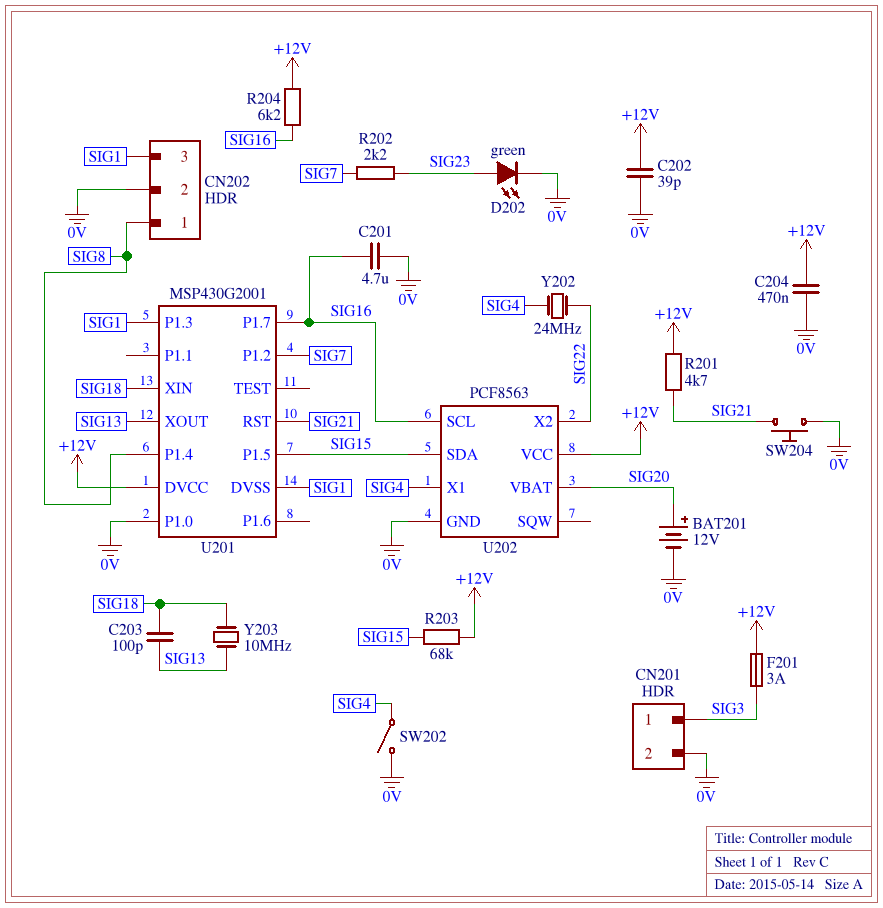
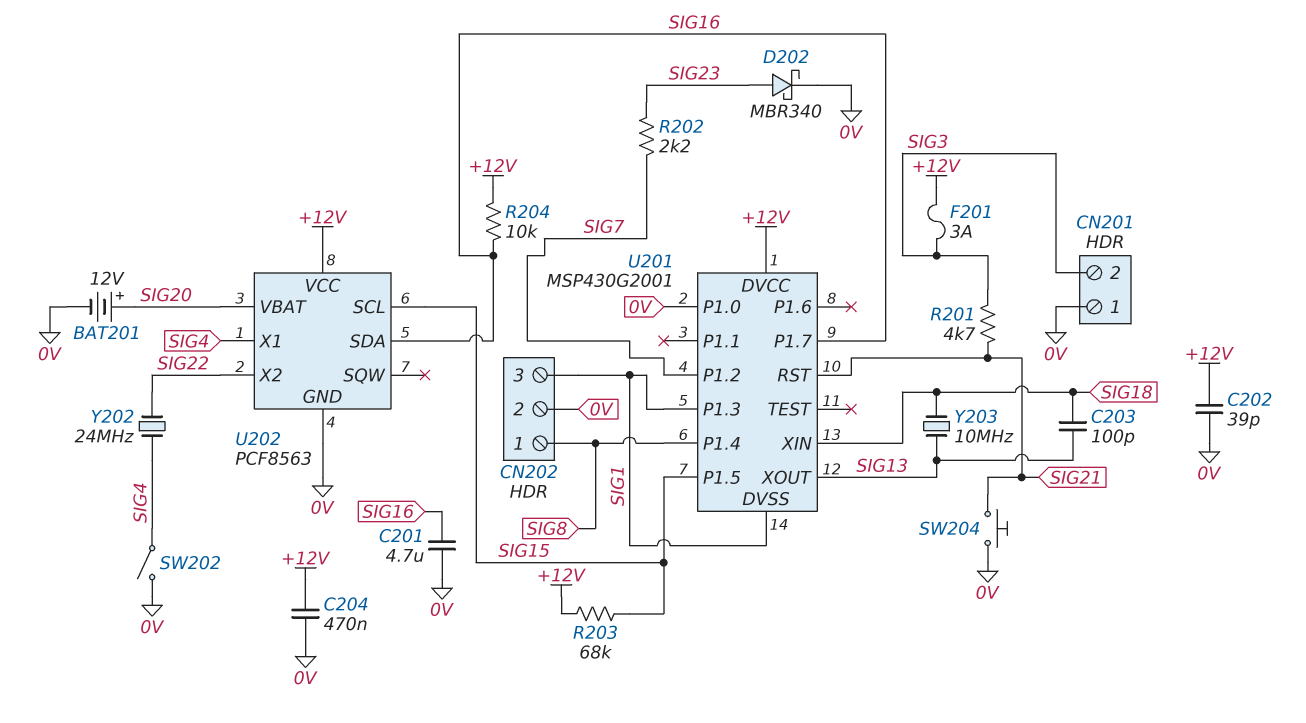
CN201 pin 1: SIG3 -> 0V
CN201 pin 2: 0V -> SIG3
D202: LED green (A SIG23, K 0V) -> schottky MBR340 (A SIG23, K 0V)
R201: 4.7k (+12V, SIG21) -> 4.7k (SIG3, SIG21)
R204: 6.2k (+12V, SIG16) -> 10k (+12V, SIG16)
U202 pin SCL: SIG16 -> SIG15
U202 pin SDA: SIG15 -> SIG16

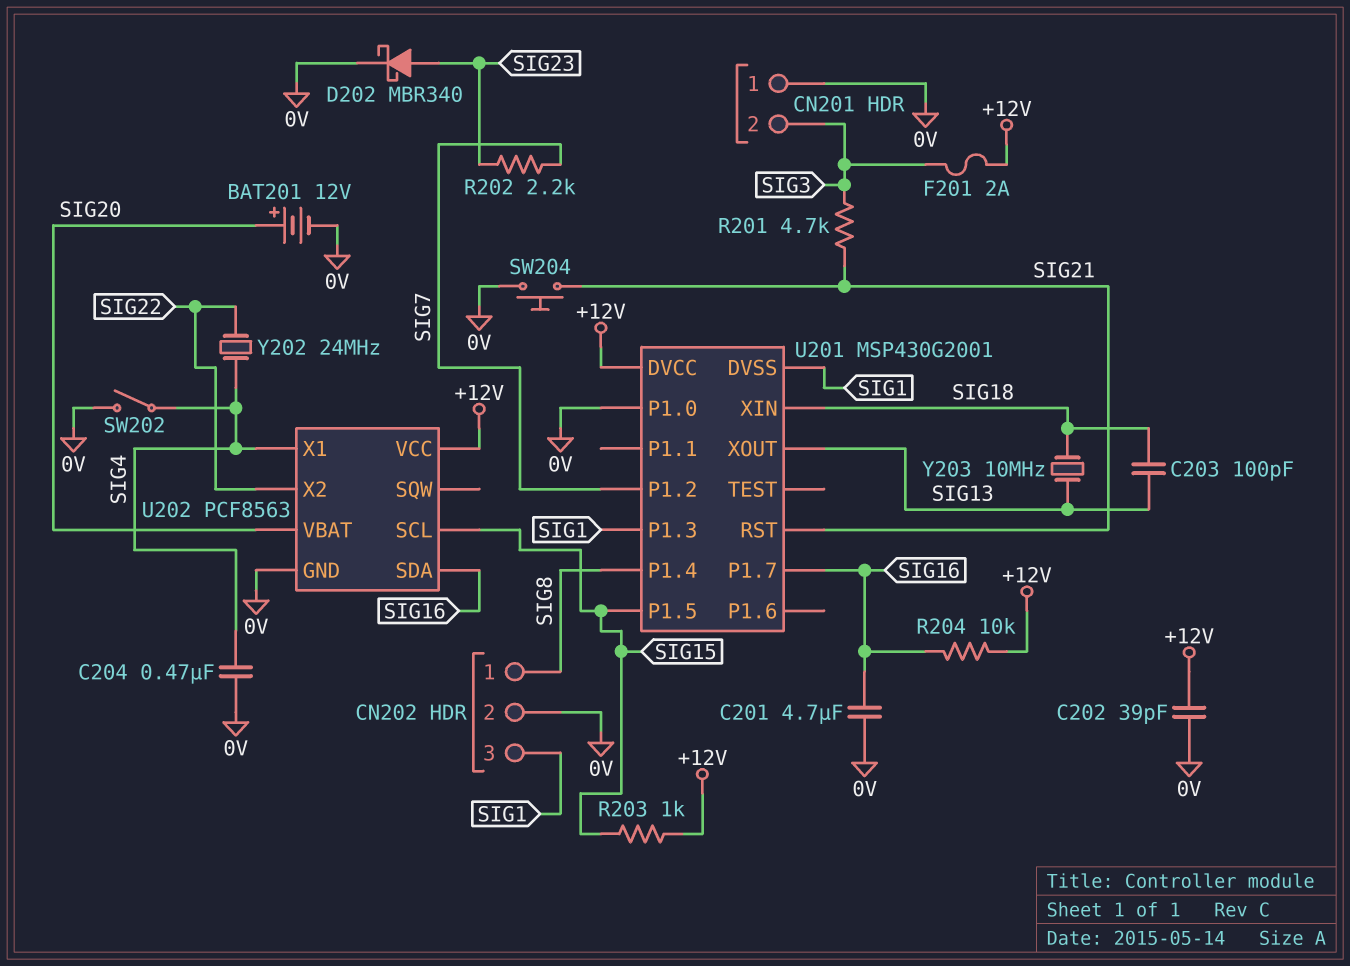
C204: 470nF (+12V, 0V) -> 470nF (0V, SIG4)
F201: 3A (+12V, SIG3) -> 2A (+12V, SIG3)
R203: 68k (+12V, SIG15) -> 1k (+12V, SIG15)

